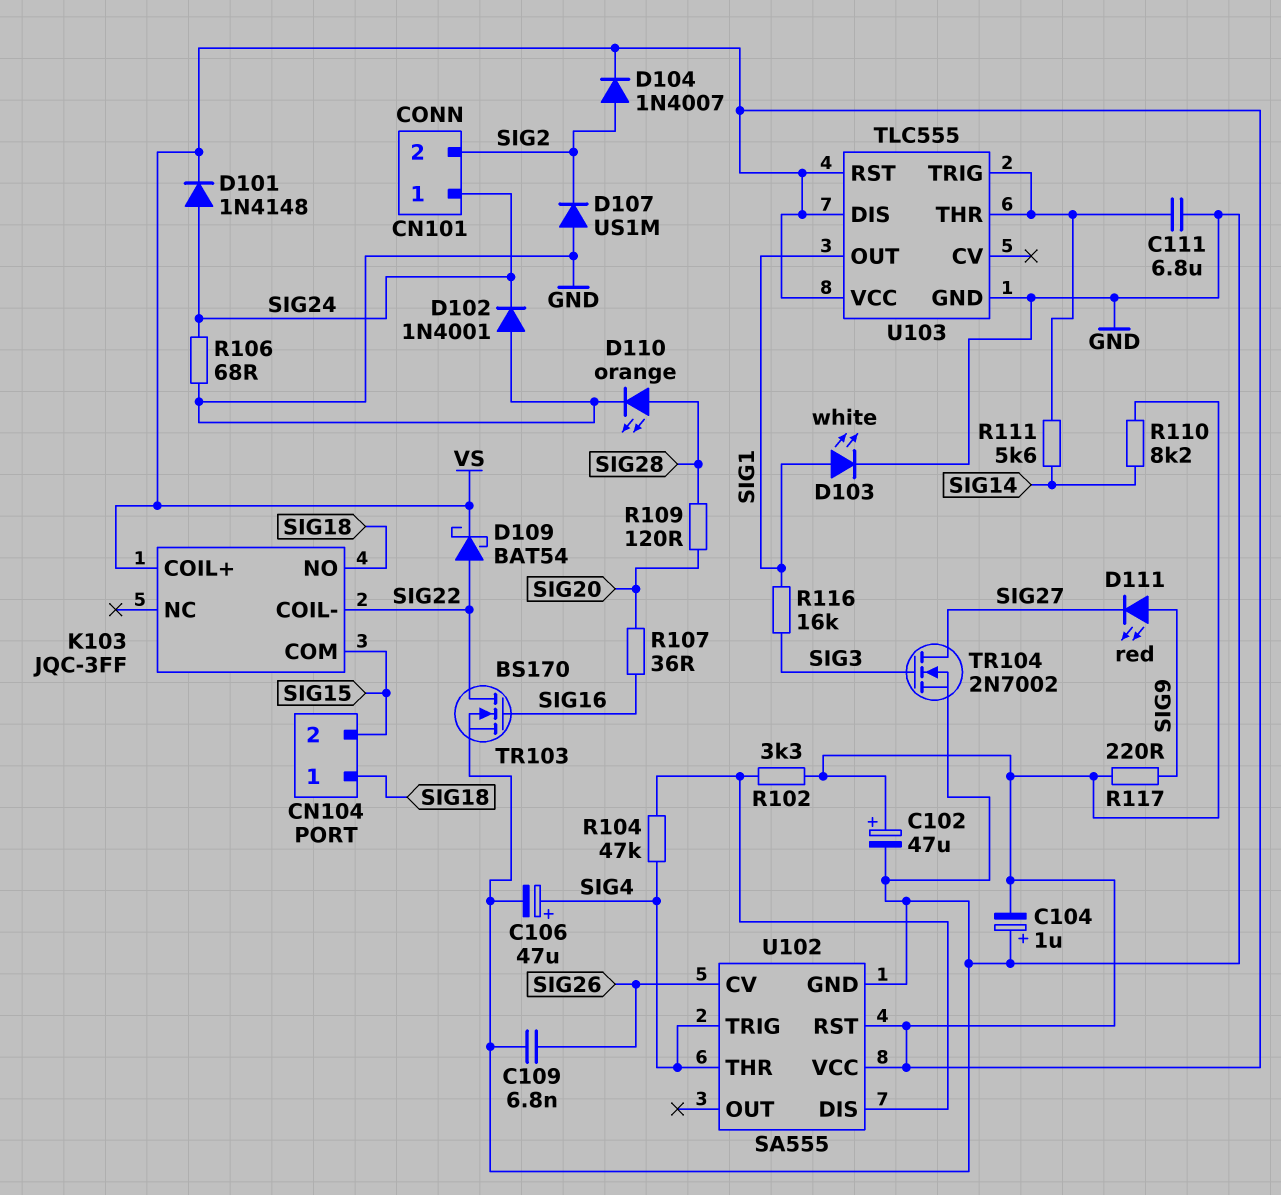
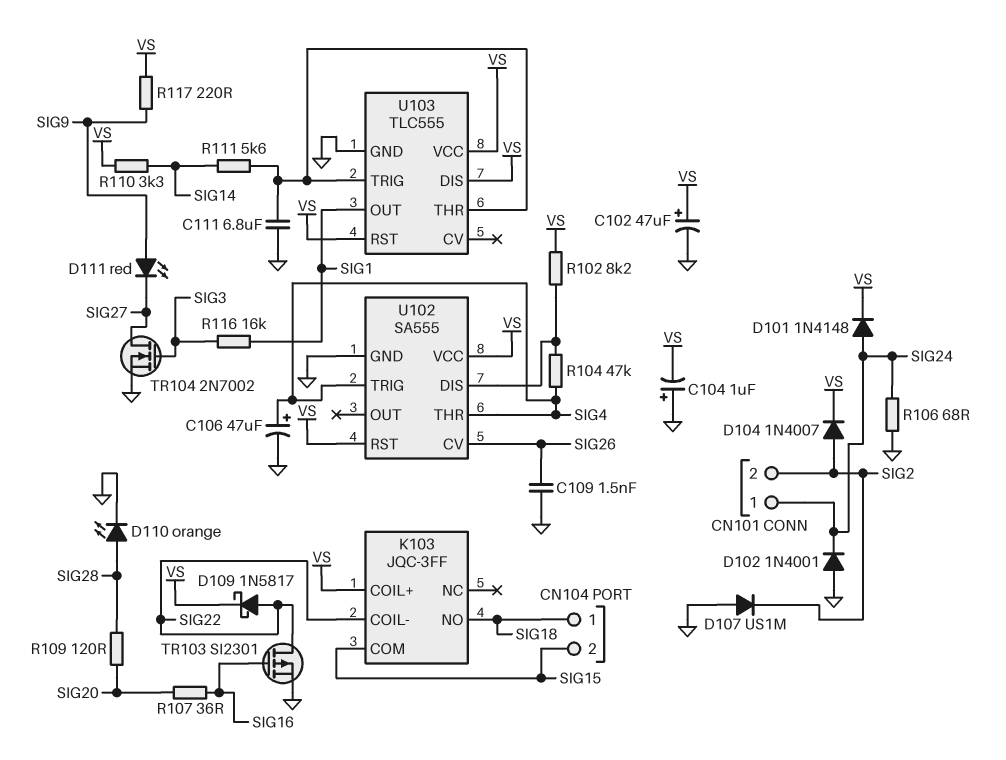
C109: 6.8nF (GND, SIG26) -> 1.5nF (GND, SIG26)
D103: LED white (A SIG1, K GND) -> none
D109: schottky BAT54 (A SIG22, K VS) -> schottky 1N5817 (A SIG22, K VS)
R102: 3.3k (U102/DIS, VS) -> 8.2k (U102/DIS, VS)
R110: 8.2k (SIG14, VS) -> 3.3k (SIG14, VS)
TR103: NMOS BS170 (G SIG16, D SIG22, S GND) -> PMOS SI2301 (G SIG16, D SIG22, S GND)

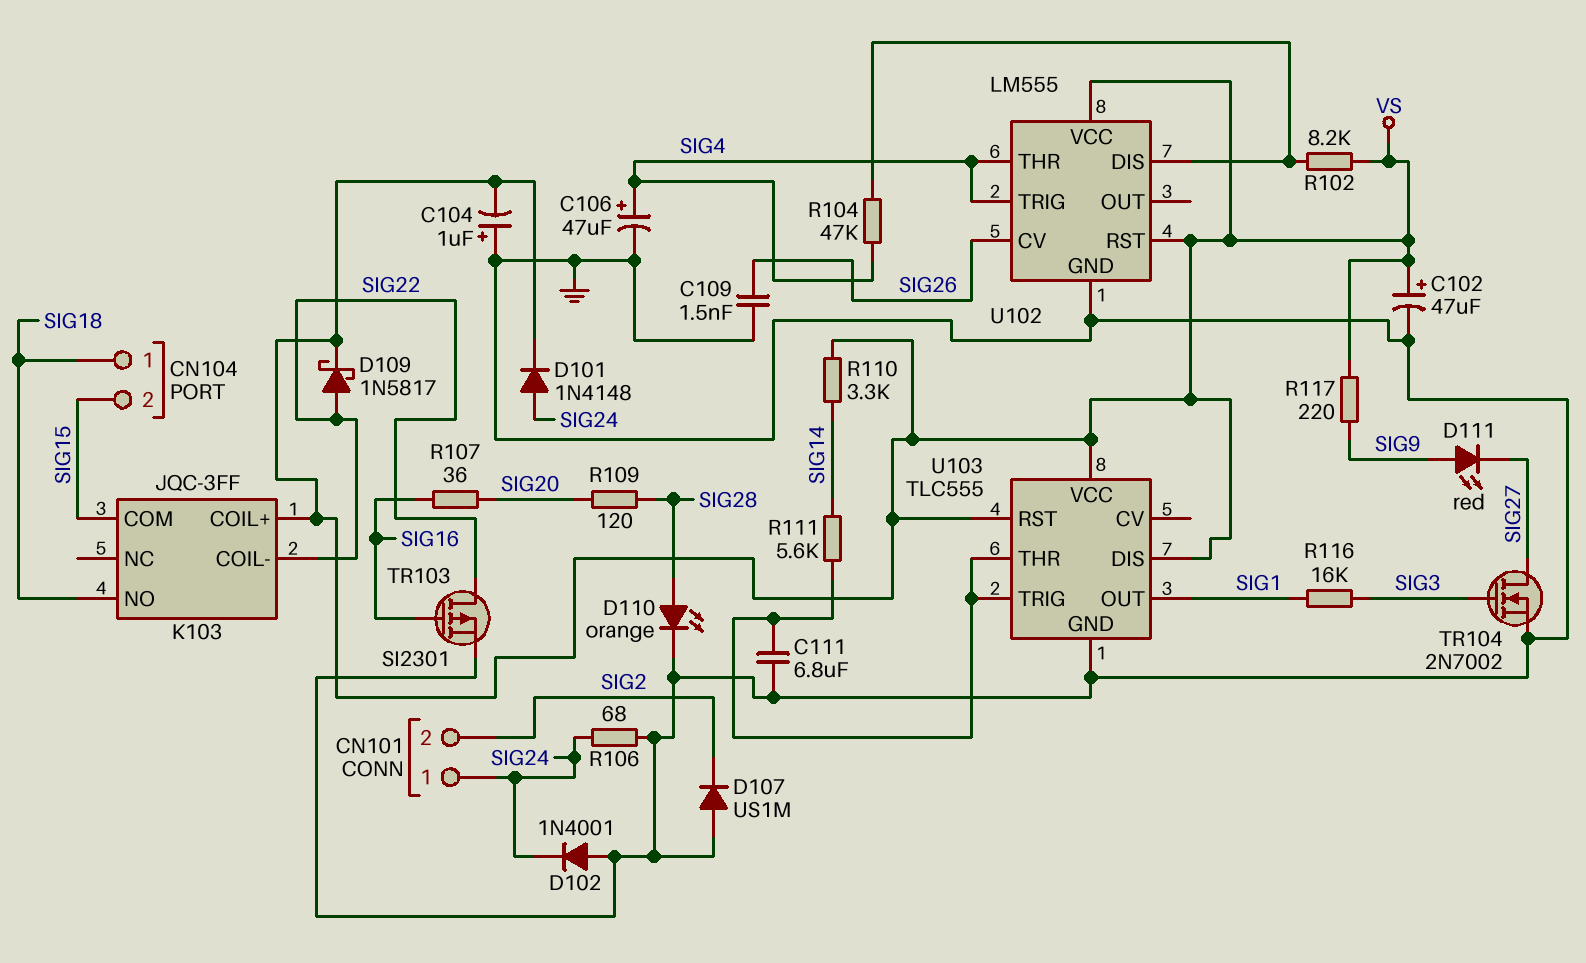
D104: diode 1N4007 (A SIG2, K VS) -> none
U102: SA555 -> LM555

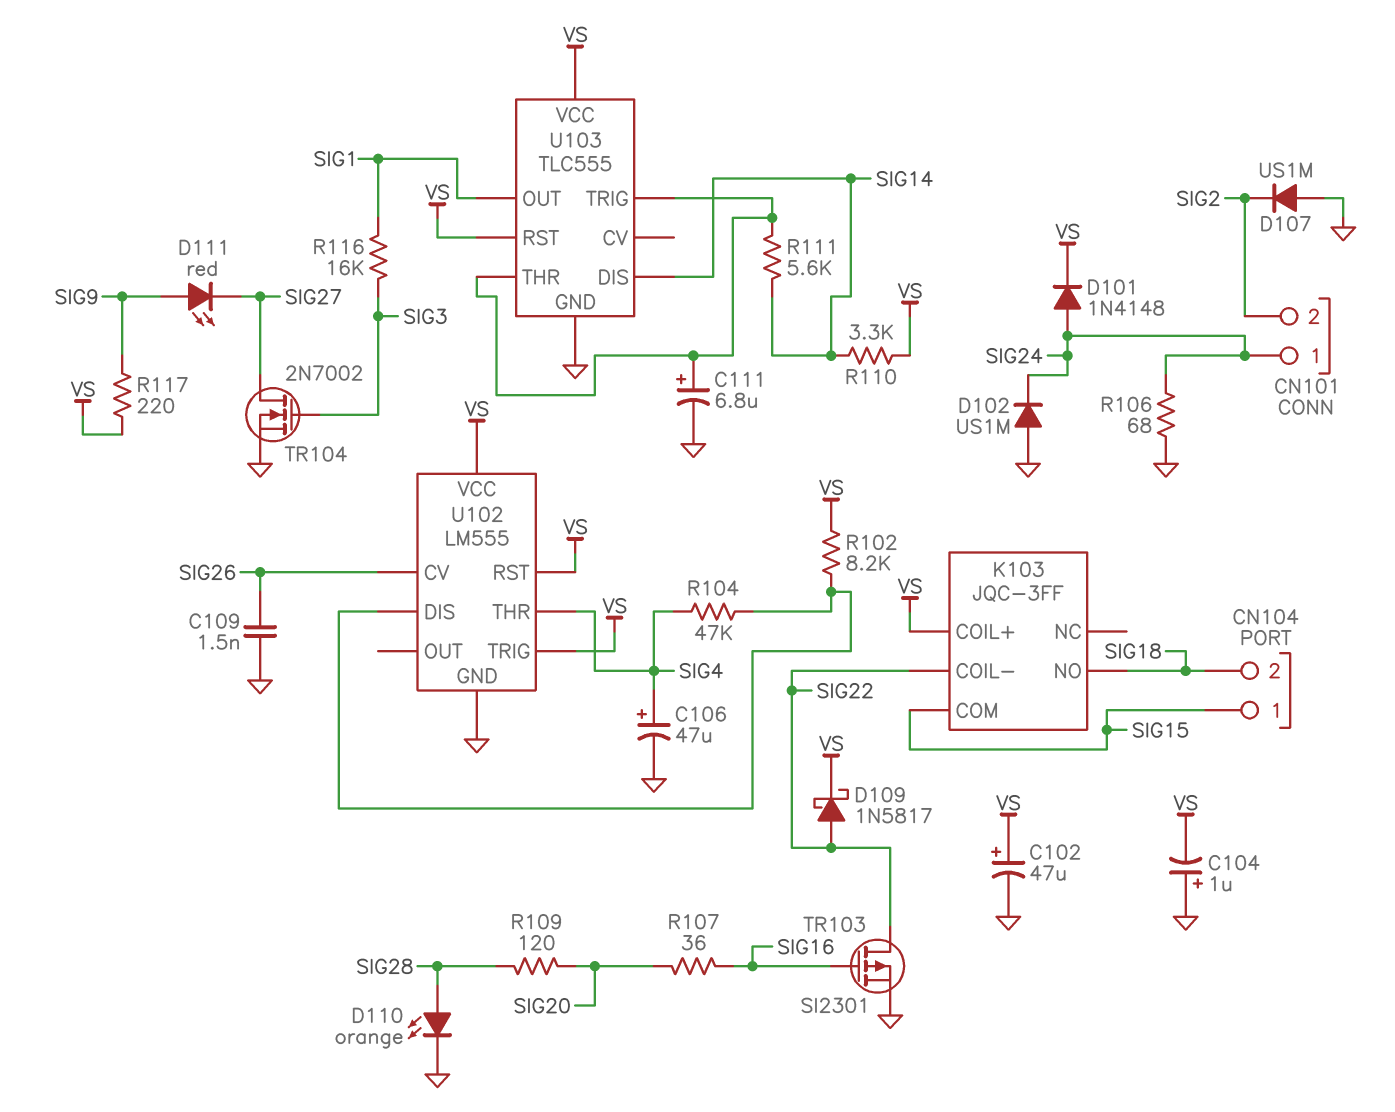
C111: 6.8uF (GND, U103/THR) -> 6.8uF (plus U103/THR, minus GND)
CN104 pin 1: SIG18 -> SIG15
CN104 pin 2: SIG15 -> SIG18
D102: diode 1N4001 (A GND, K SIG24) -> diode US1M (A GND, K SIG24)
U102 pin TRIG: SIG4 -> VS
U103 pin DIS: VS -> SIG14

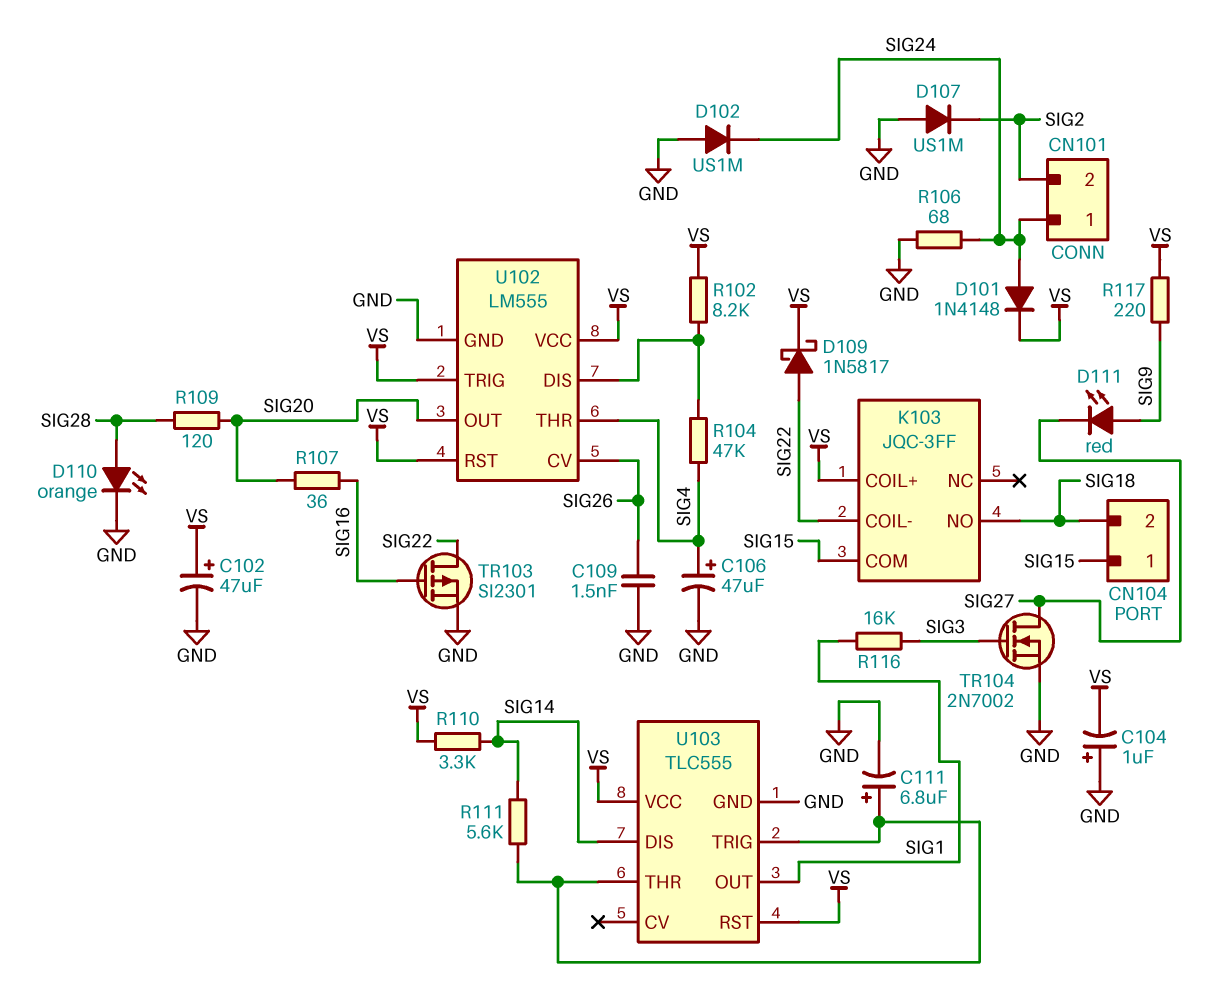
U102 pin OUT: none -> SIG20

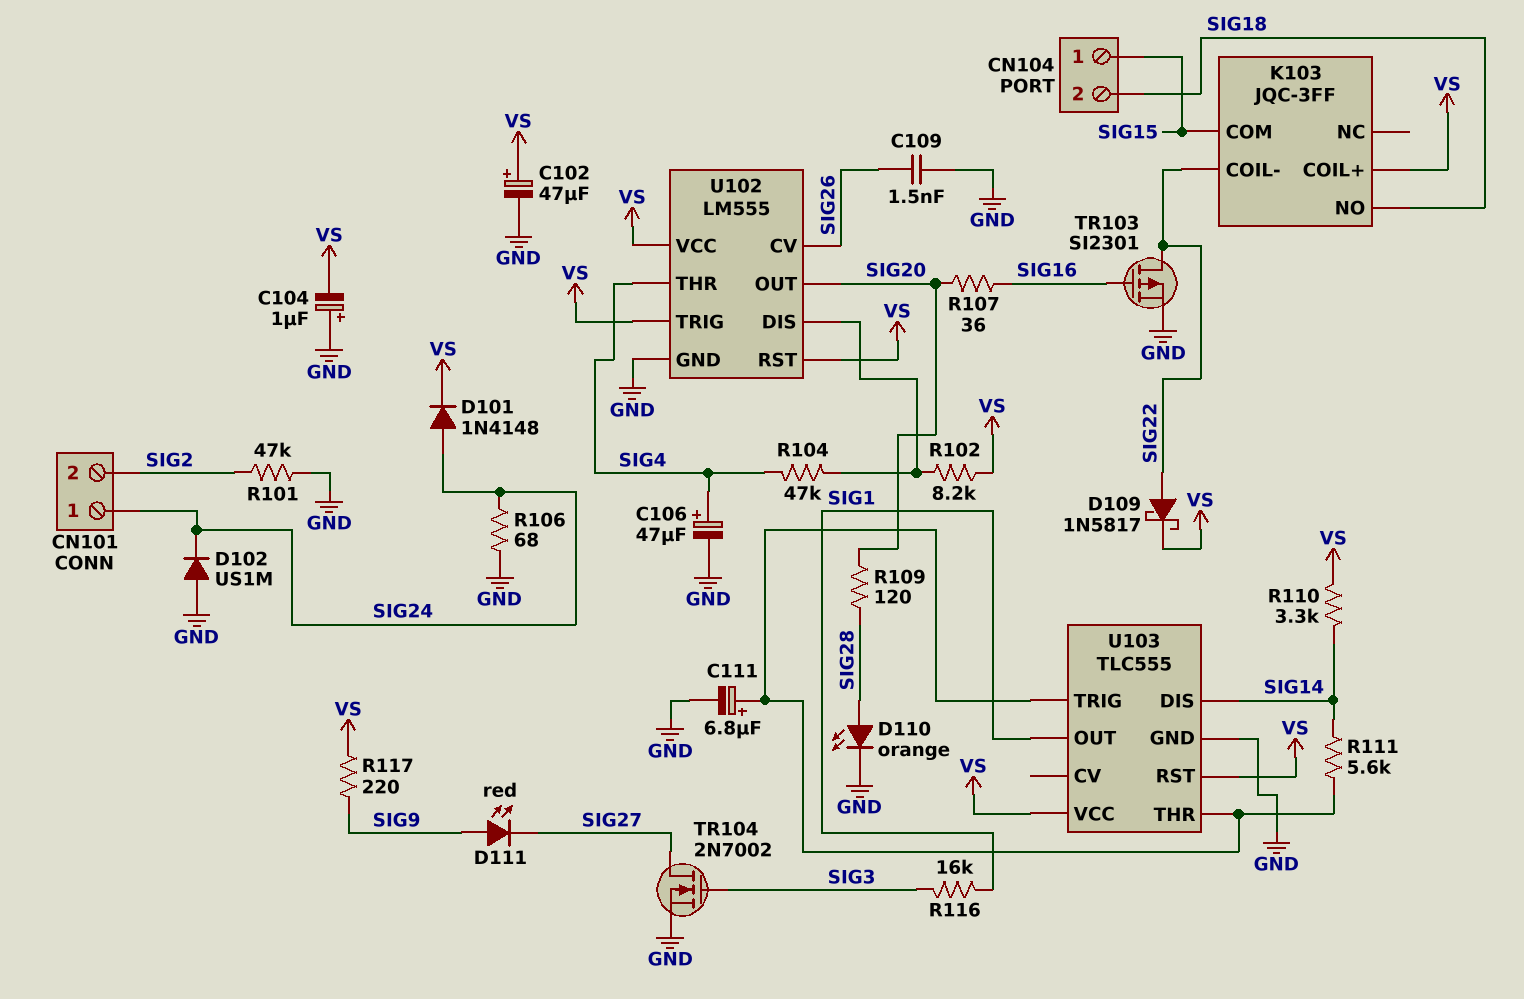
D107: diode US1M (A GND, K SIG2) -> none
R101: none -> 47k (GND, SIG2)

